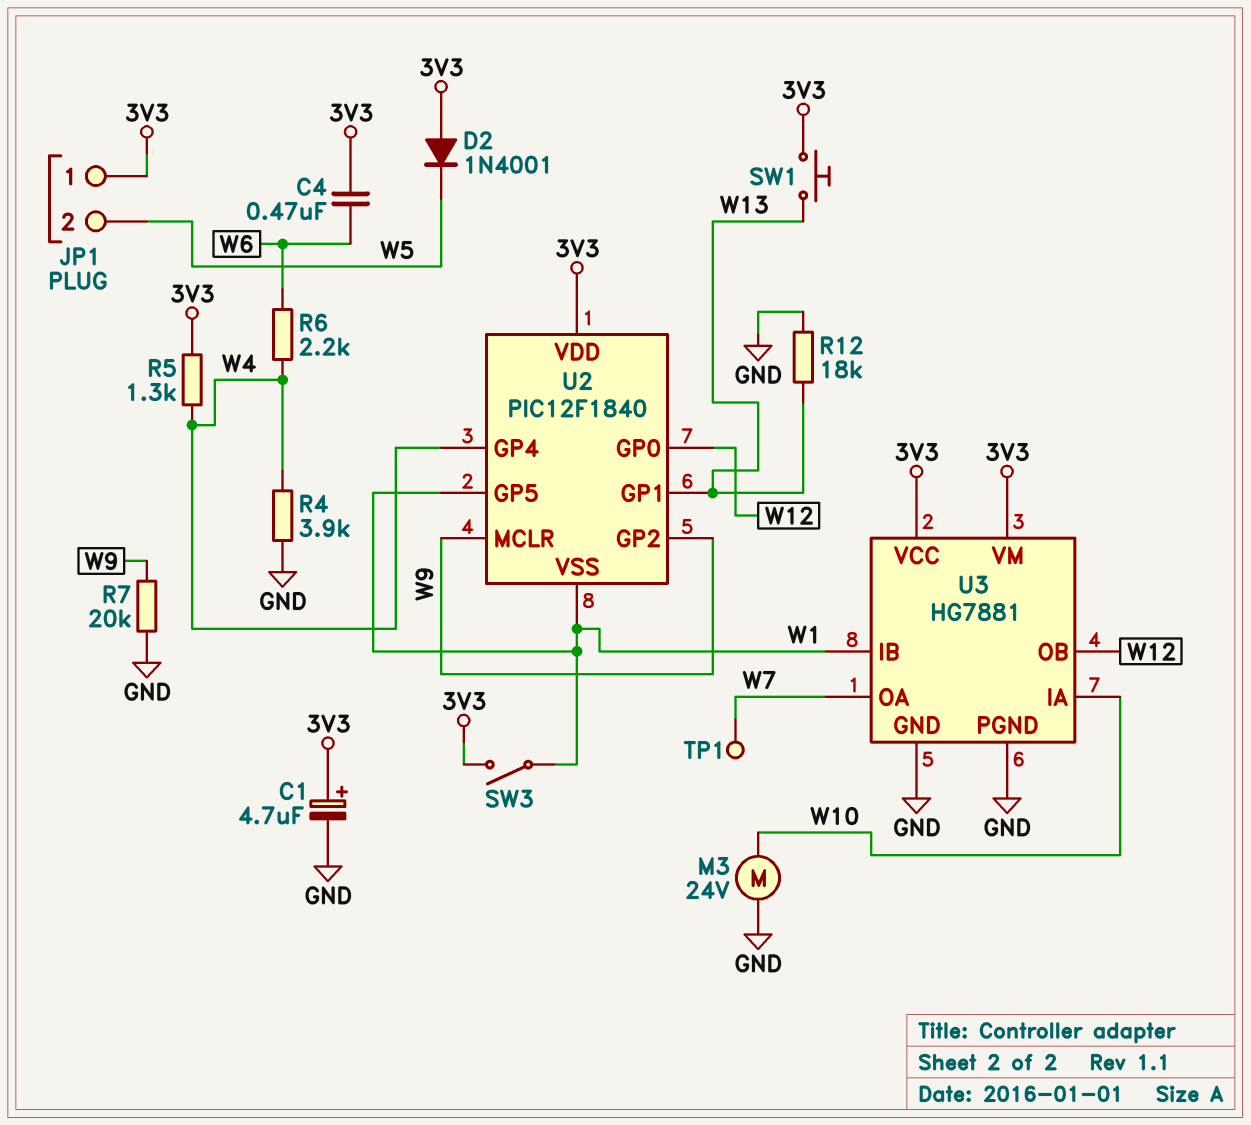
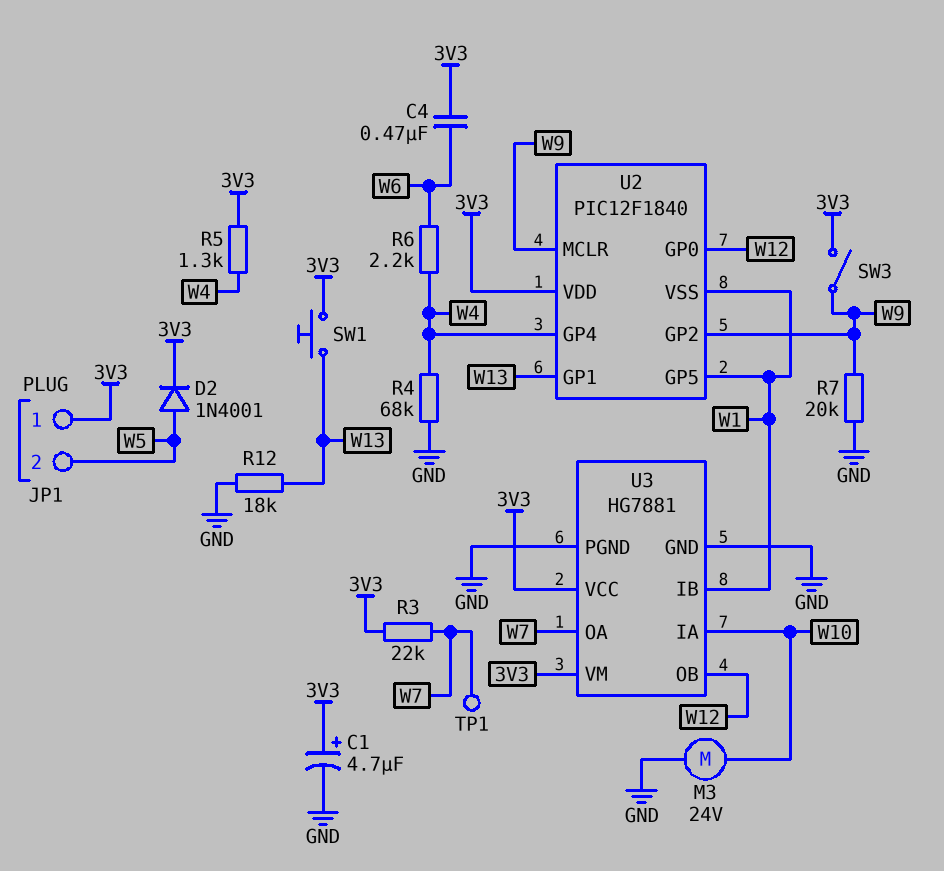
D2: diode 1N4001 (A 3V3, K W5) -> diode 1N4001 (A W5, K 3V3)
R3: none -> 22k (3V3, W7)
R4: 3.9k (GND, W4) -> 68k (GND, W4)
SW3: switch (3V3, W1) -> switch (3V3, W9)

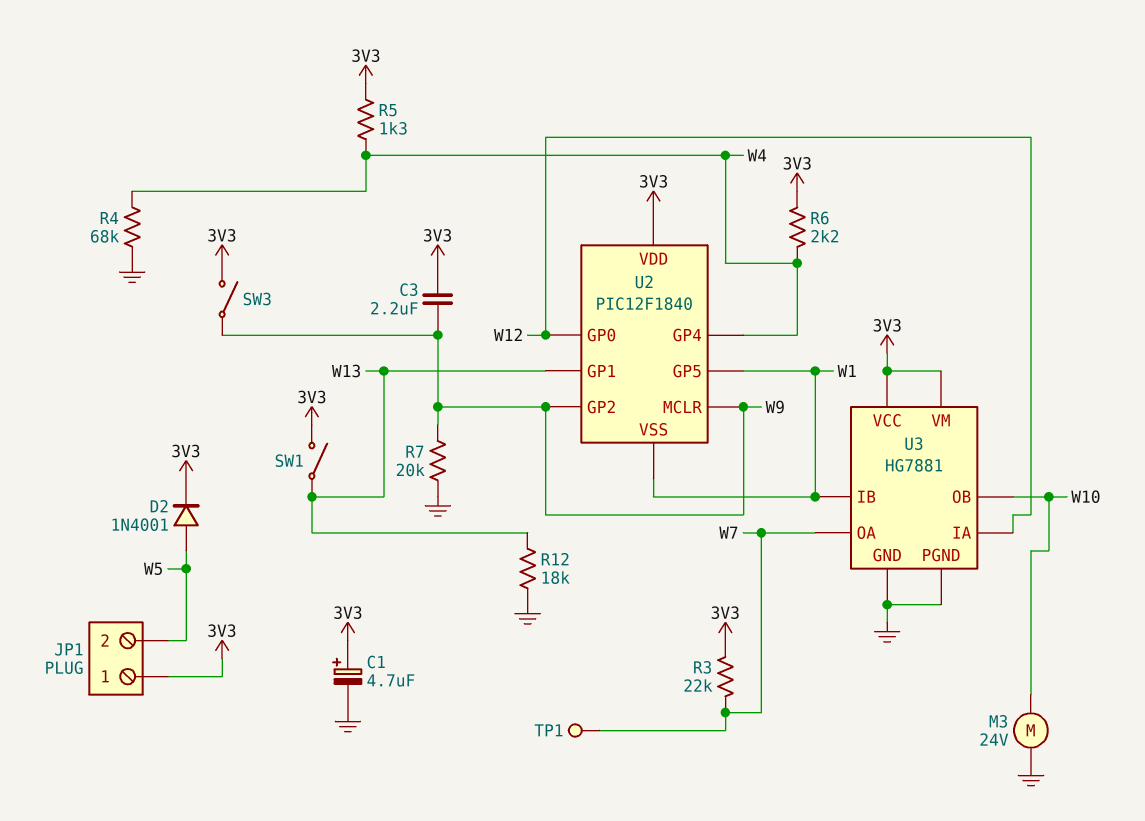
C3: none -> 2.2uF (3V3, W9)
C4: 470nF (3V3, W6) -> none
R6: 2.2k (W4, W6) -> 2.2k (3V3, W4)
SW1: button (3V3, W13) -> switch (3V3, W13)
U3 pin IA: W10 -> W12
U3 pin OB: W12 -> W10

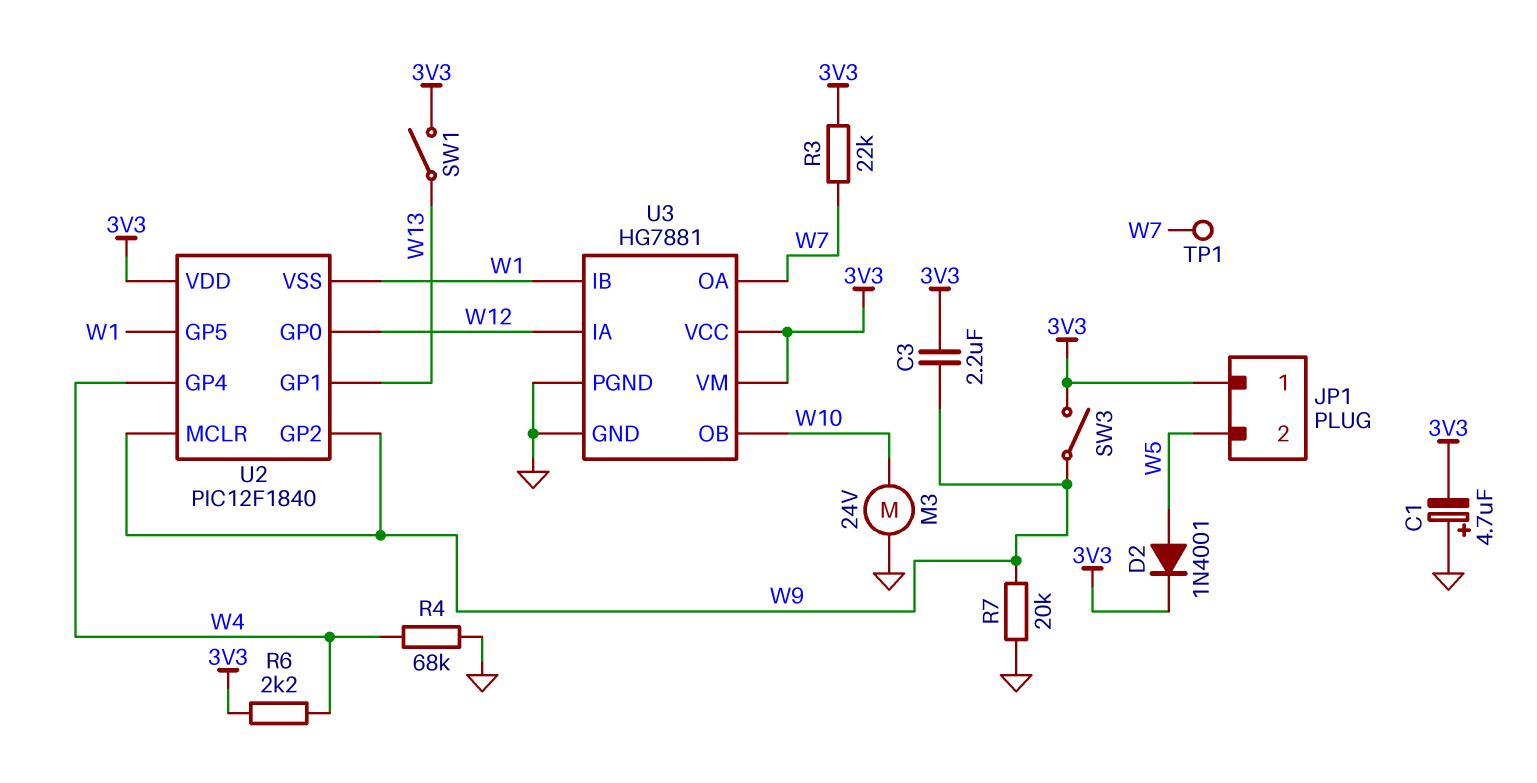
C1: 4.7uF (plus 3V3, minus GND) -> 4.7uF (plus GND, minus 3V3)
R5: 1.3k (3V3, W4) -> none
R12: 18k (GND, W13) -> none

